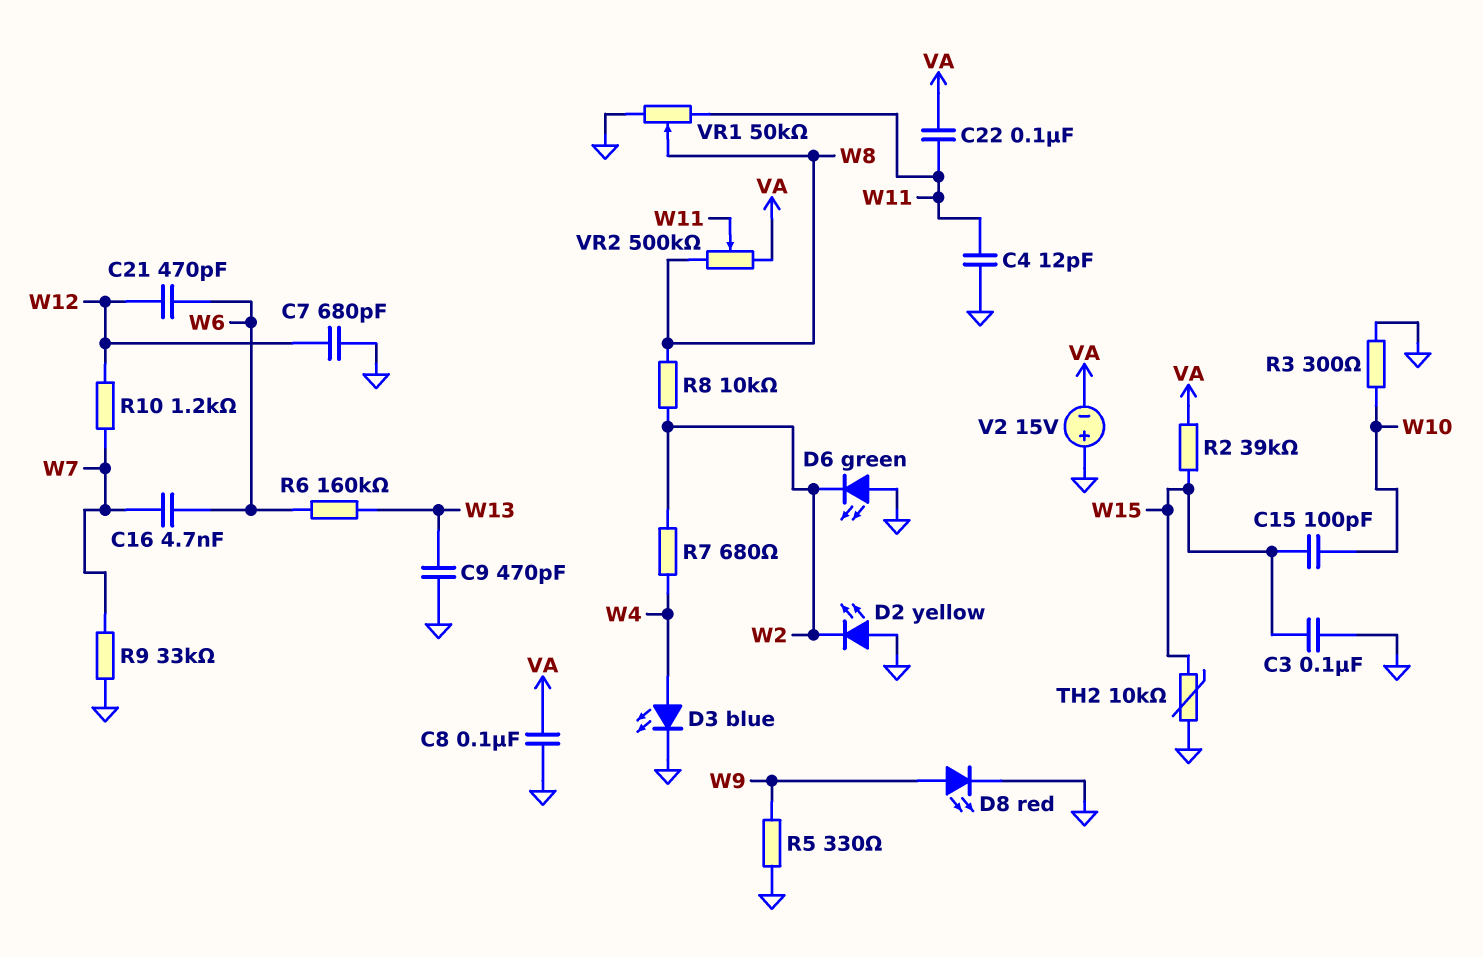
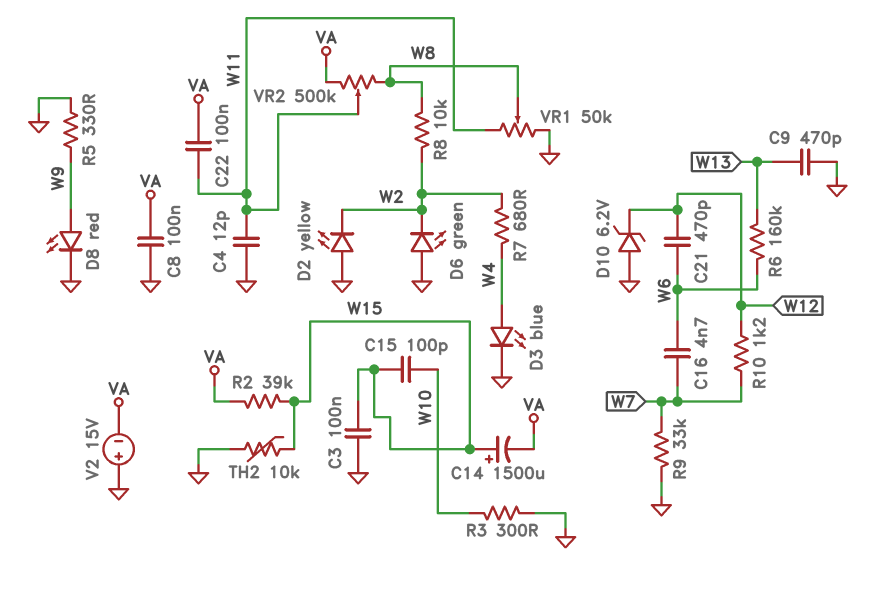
C7: 680pF (GND, W12) -> none
C14: none -> 1500uF (plus W15, minus VA)
D10: none -> zener 6.2V (A GND, K W12)

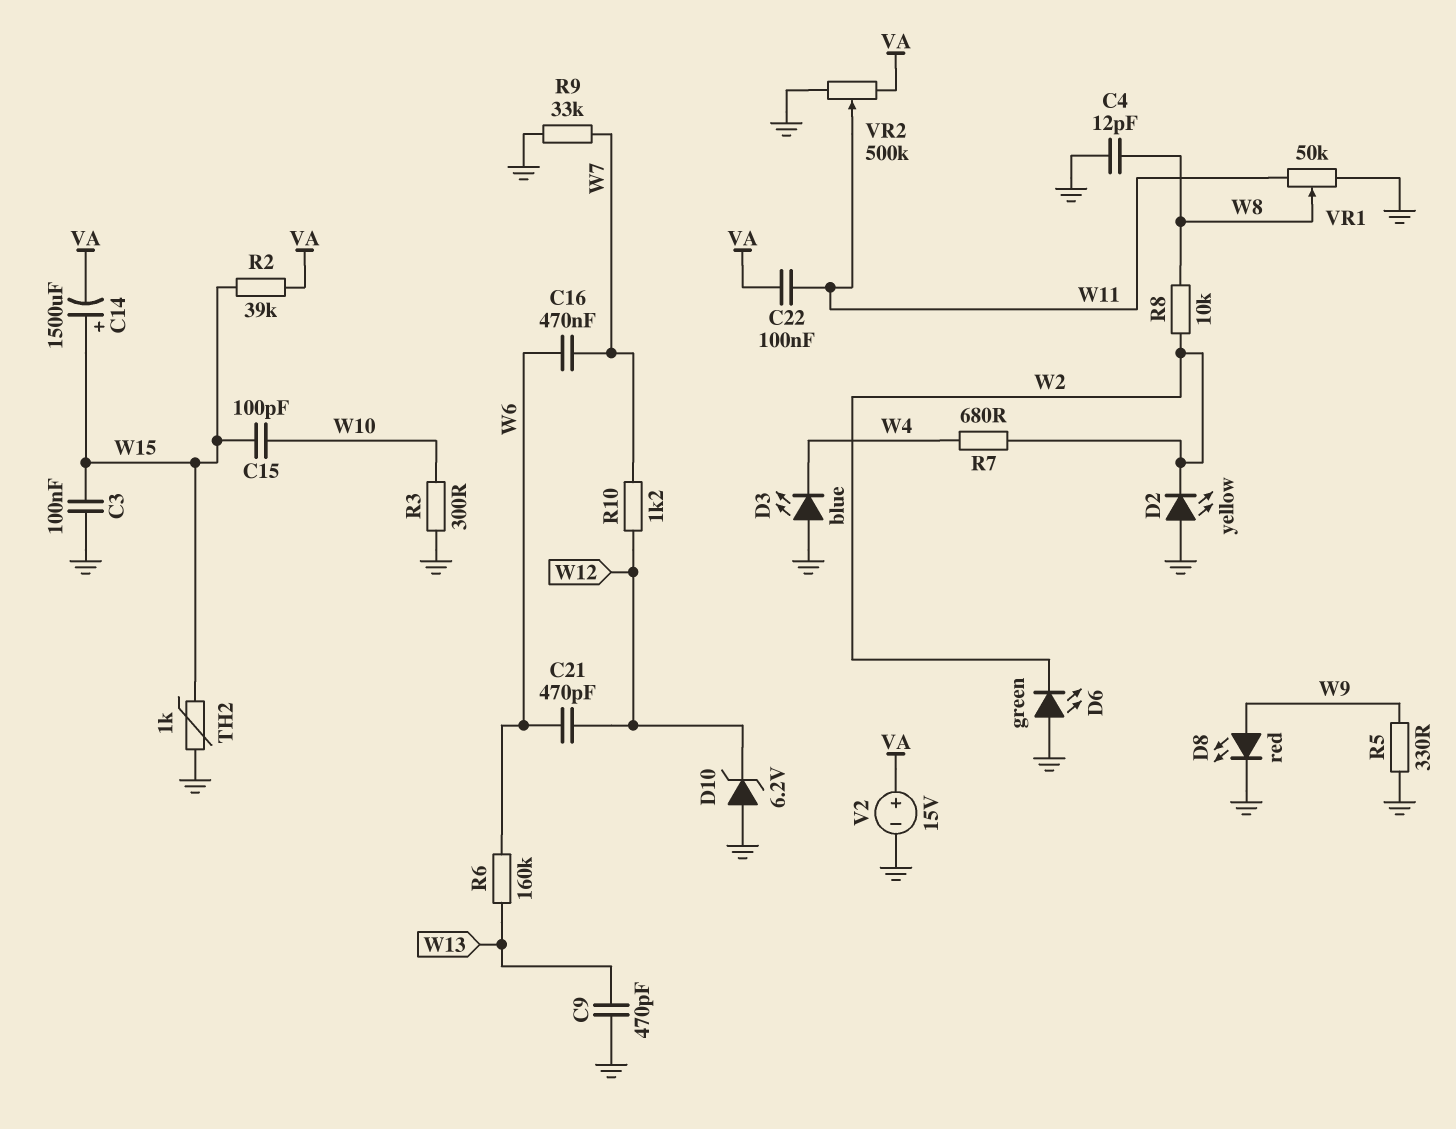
C4: 12pF (GND, W11) -> 12pF (GND, W8)
C8: 100nF (GND, VA) -> none
C16: 4.7nF (W6, W7) -> 470nF (W6, W7)
D3: LED blue (A W4, K GND) -> LED blue (A GND, K W4)
TH2: 10k (GND, W15) -> 1k (GND, W15)
V2: 15V (plus GND, minus VA) -> 15V (plus VA, minus GND)
VR2: 500k (VA, W8, wiper W11) -> 500k (GND, VA, wiper W11)

